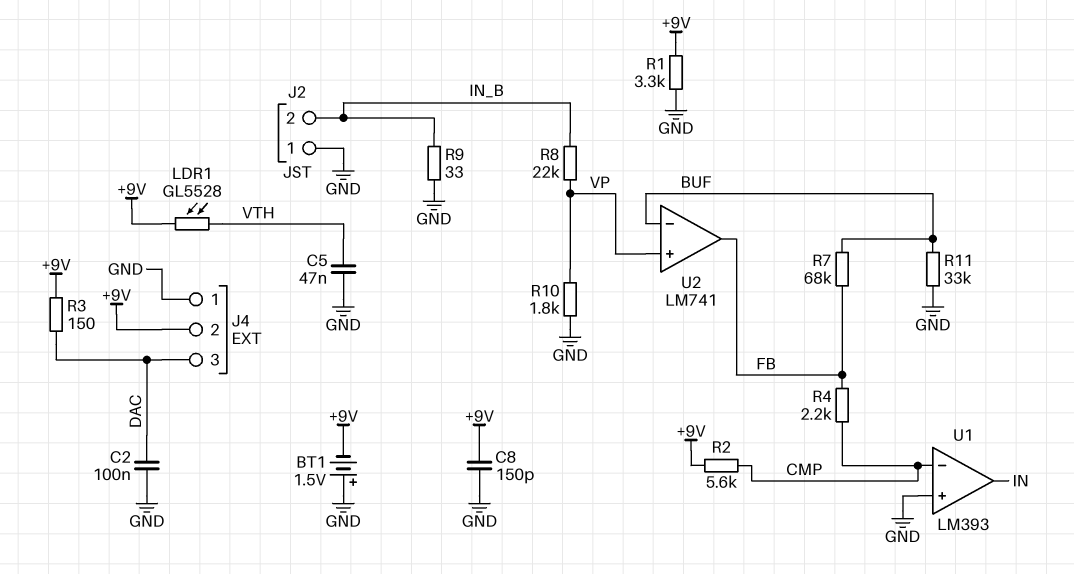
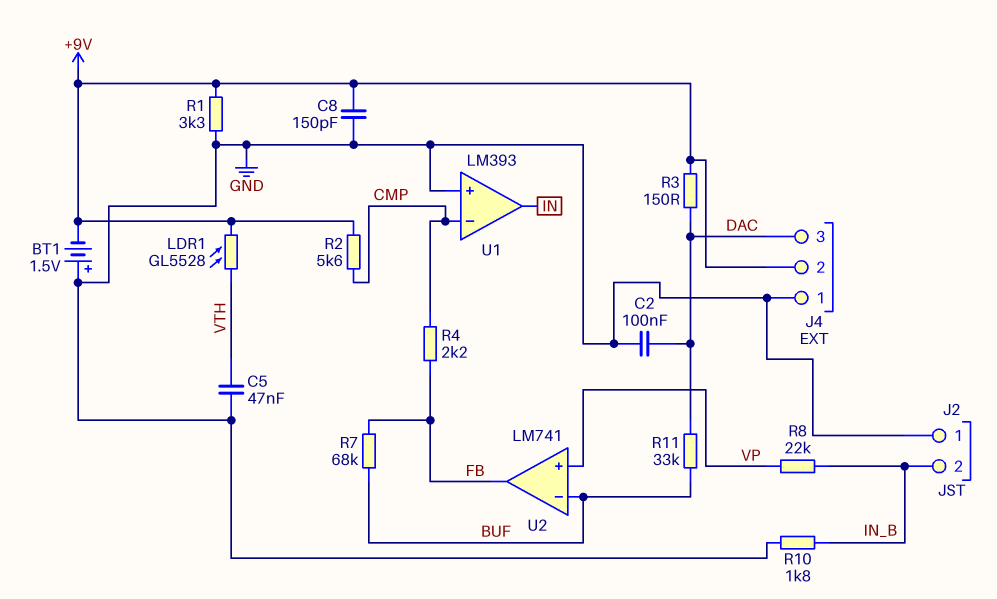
R9: 33 (GND, IN_B) -> none
R10: 1.8k (GND, VP) -> 1.8k (GND, IN_B)
R11: 33k (BUF, GND) -> 33k (BUF, DAC)

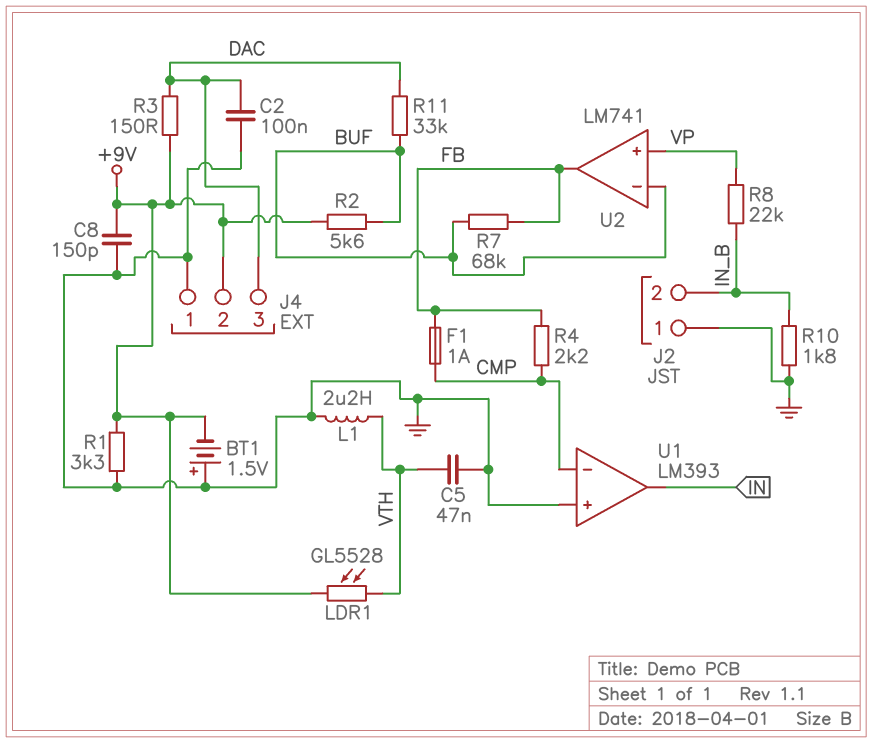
F1: none -> 1A (CMP, FB)
L1: none -> 2.2uH (GND, VTH)
R2: 5.6k (+9V, CMP) -> 5.6k (+9V, BUF)

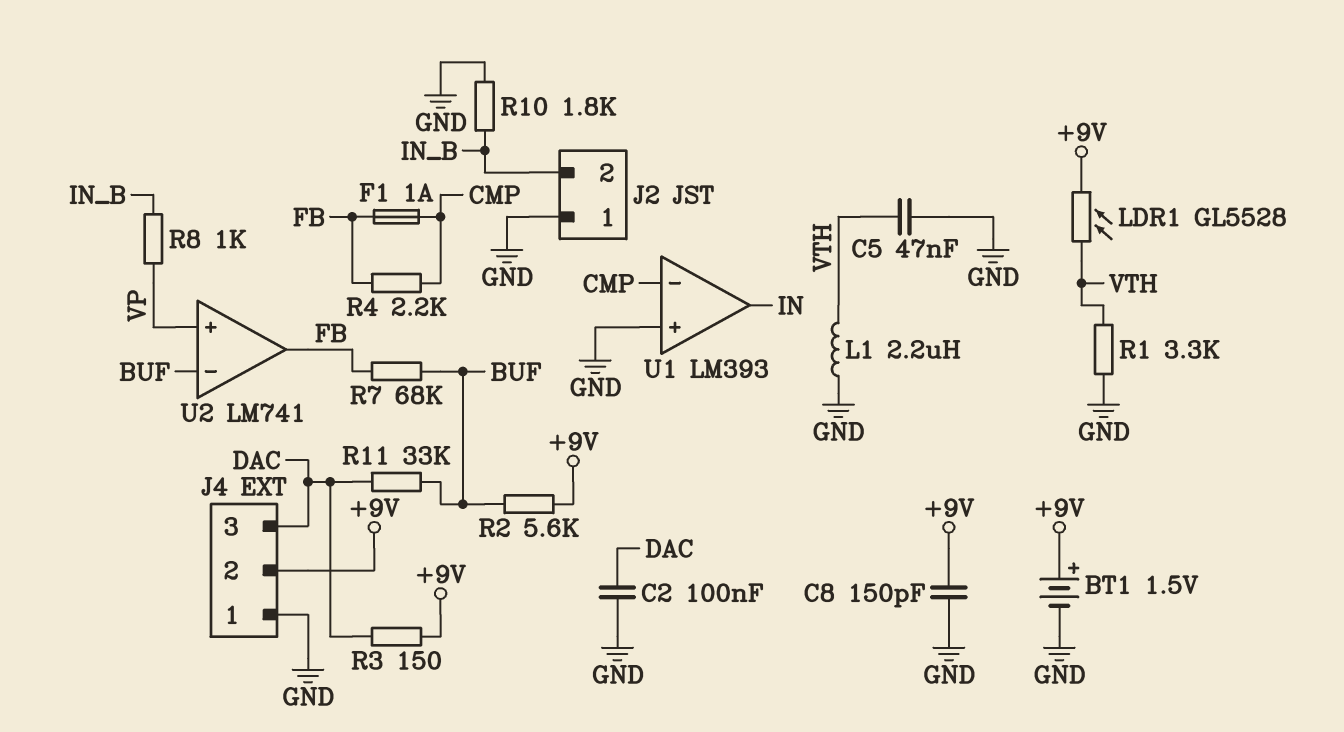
BT1: 1.5V (plus GND, minus +9V) -> 1.5V (plus +9V, minus GND)
R1: 3.3k (+9V, GND) -> 3.3k (GND, VTH)
R8: 22k (IN_B, VP) -> 1k (IN_B, VP)

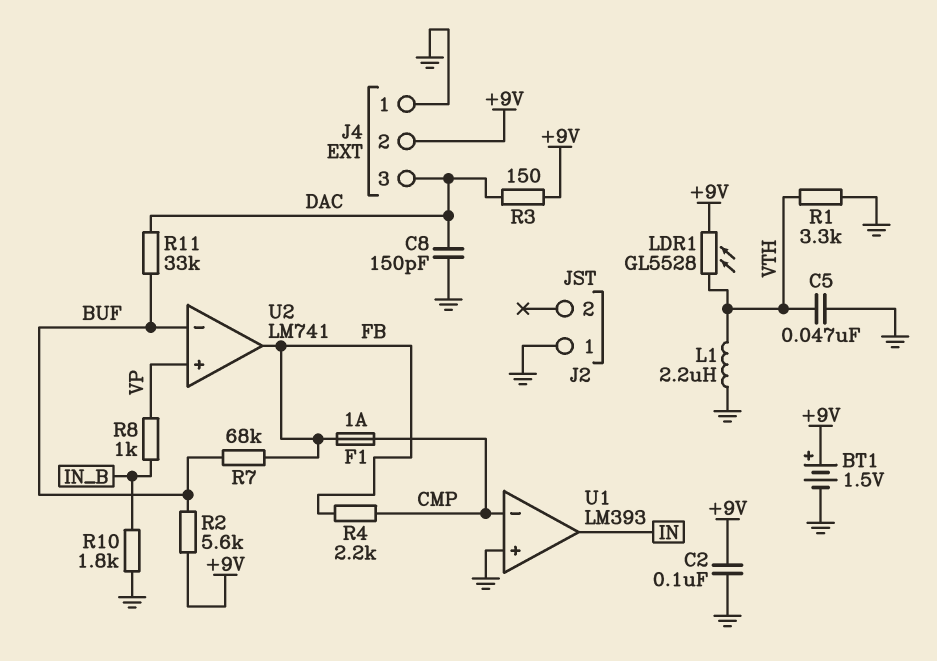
C2: 100nF (DAC, GND) -> 100nF (+9V, GND)
C8: 150pF (+9V, GND) -> 150pF (DAC, GND)
J2 pin 2: IN_B -> none

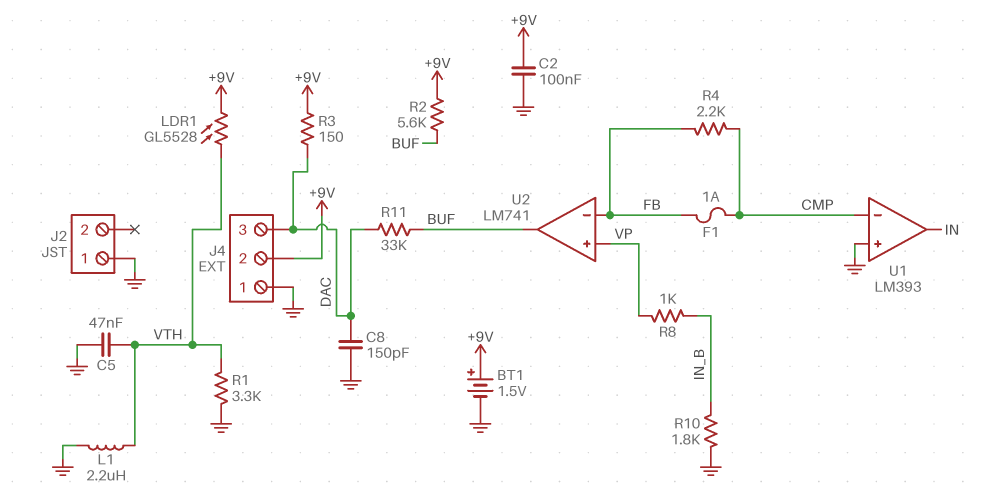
R7: 68k (BUF, FB) -> none
U2 pin in-: BUF -> FB
U2 pin out: FB -> BUF

